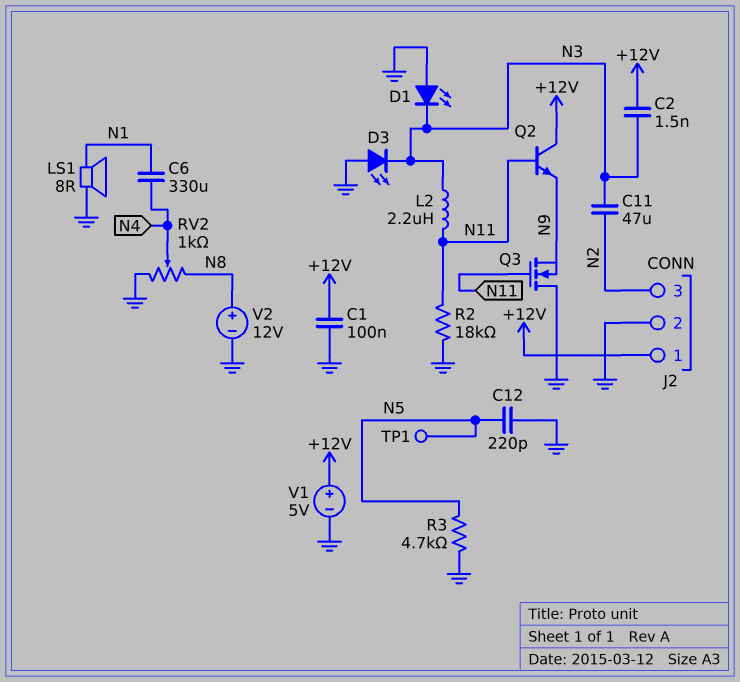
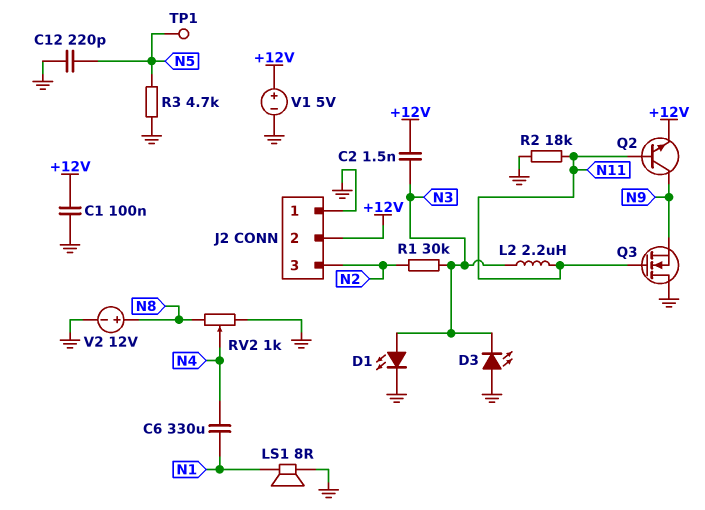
C11: 47uF (N2, N3) -> none
D1: LED (A GND, K N3) -> LED (A N3, K GND)
J2 pin 1: +12V -> GND
J2 pin 2: GND -> +12V
Q2: NPN (B N11, C +12V, E N9) -> NPN (B N11, C N9, E +12V)
R1: none -> 30k (N2, N3)

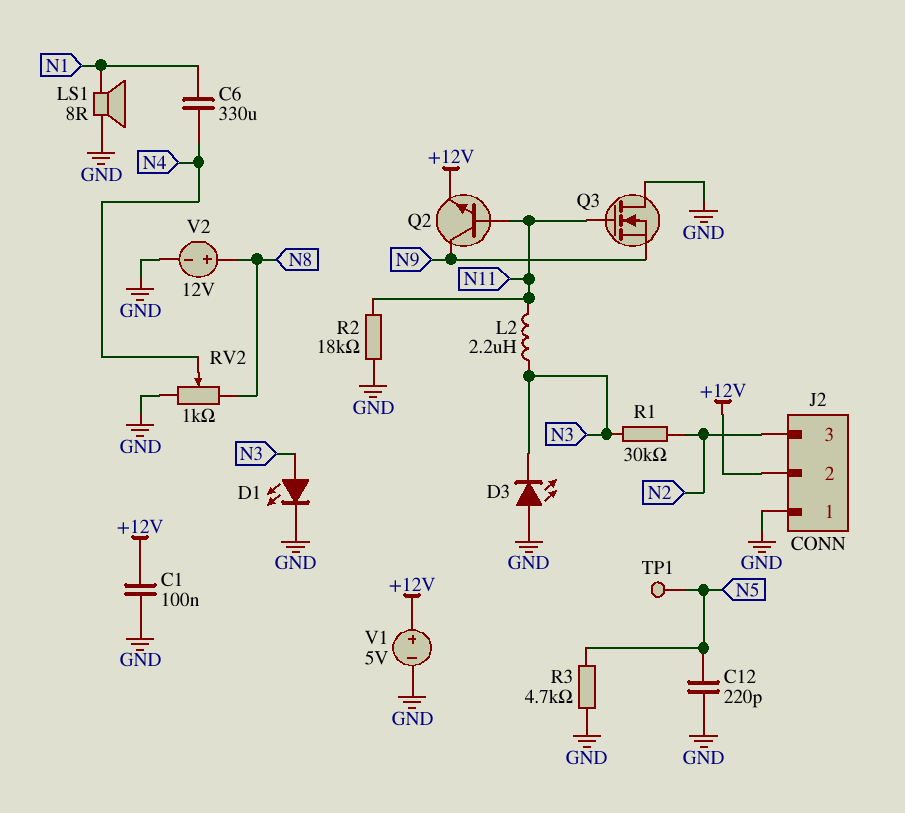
C2: 1.5nF (+12V, N3) -> none

